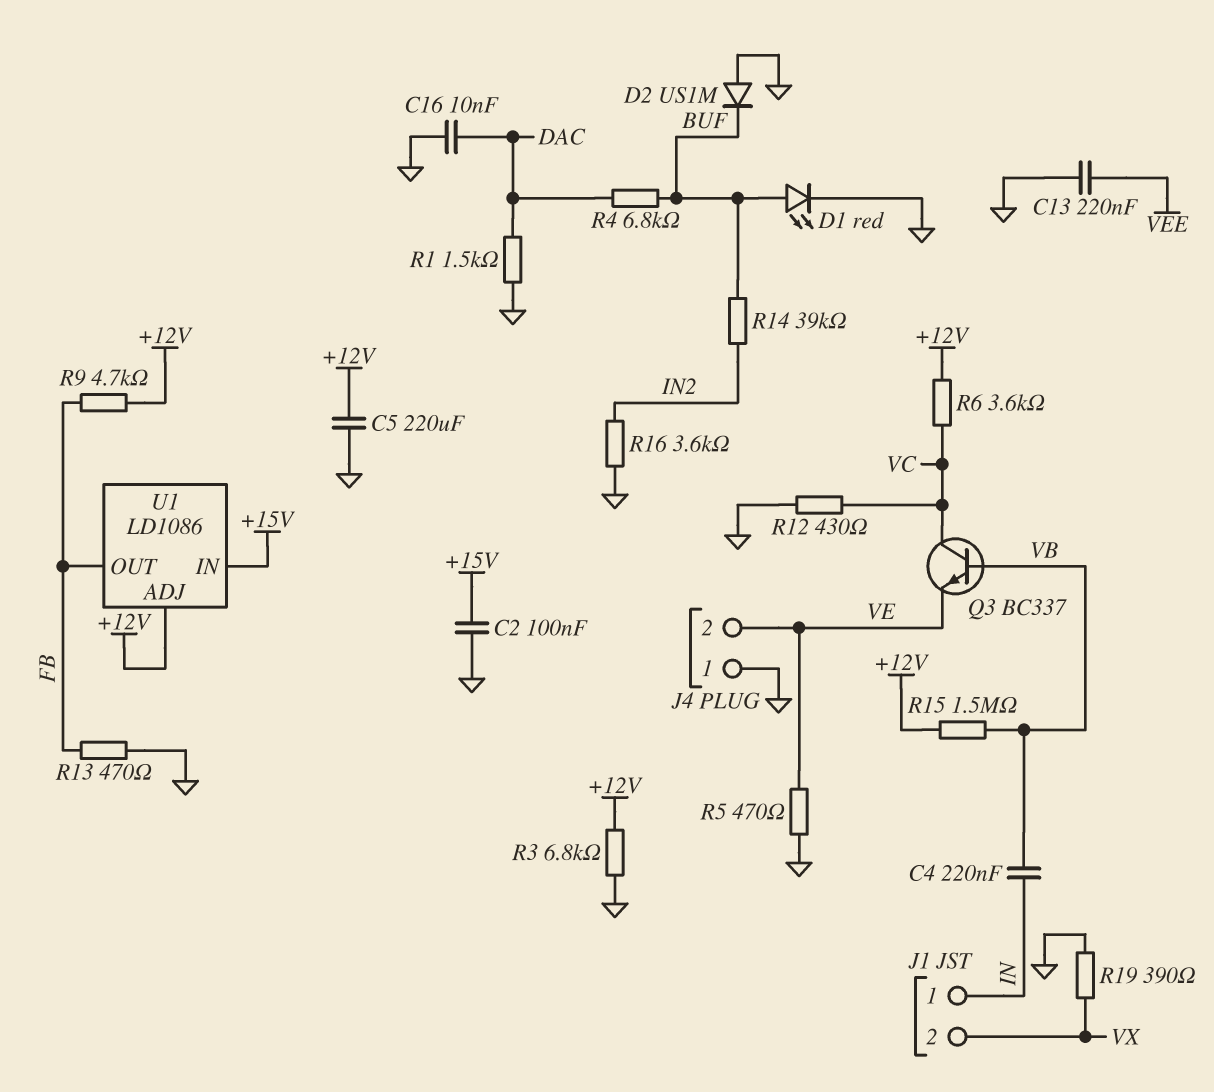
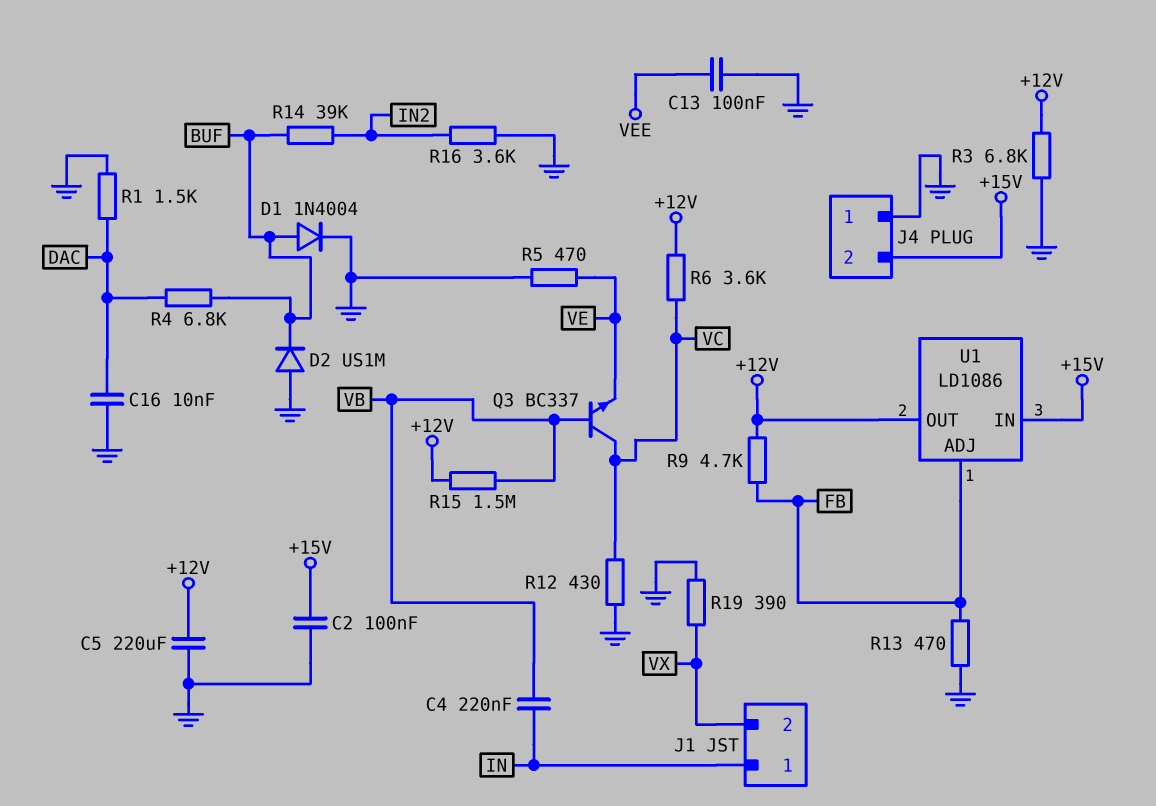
C13: 220nF (GND, VEE) -> 100nF (GND, VEE)
D1: LED red (A BUF, K GND) -> diode 1N4004 (A BUF, K GND)
J4 pin 2: VE -> +15V
U1 pin ADJ: +12V -> FB
U1 pin OUT: FB -> +12V

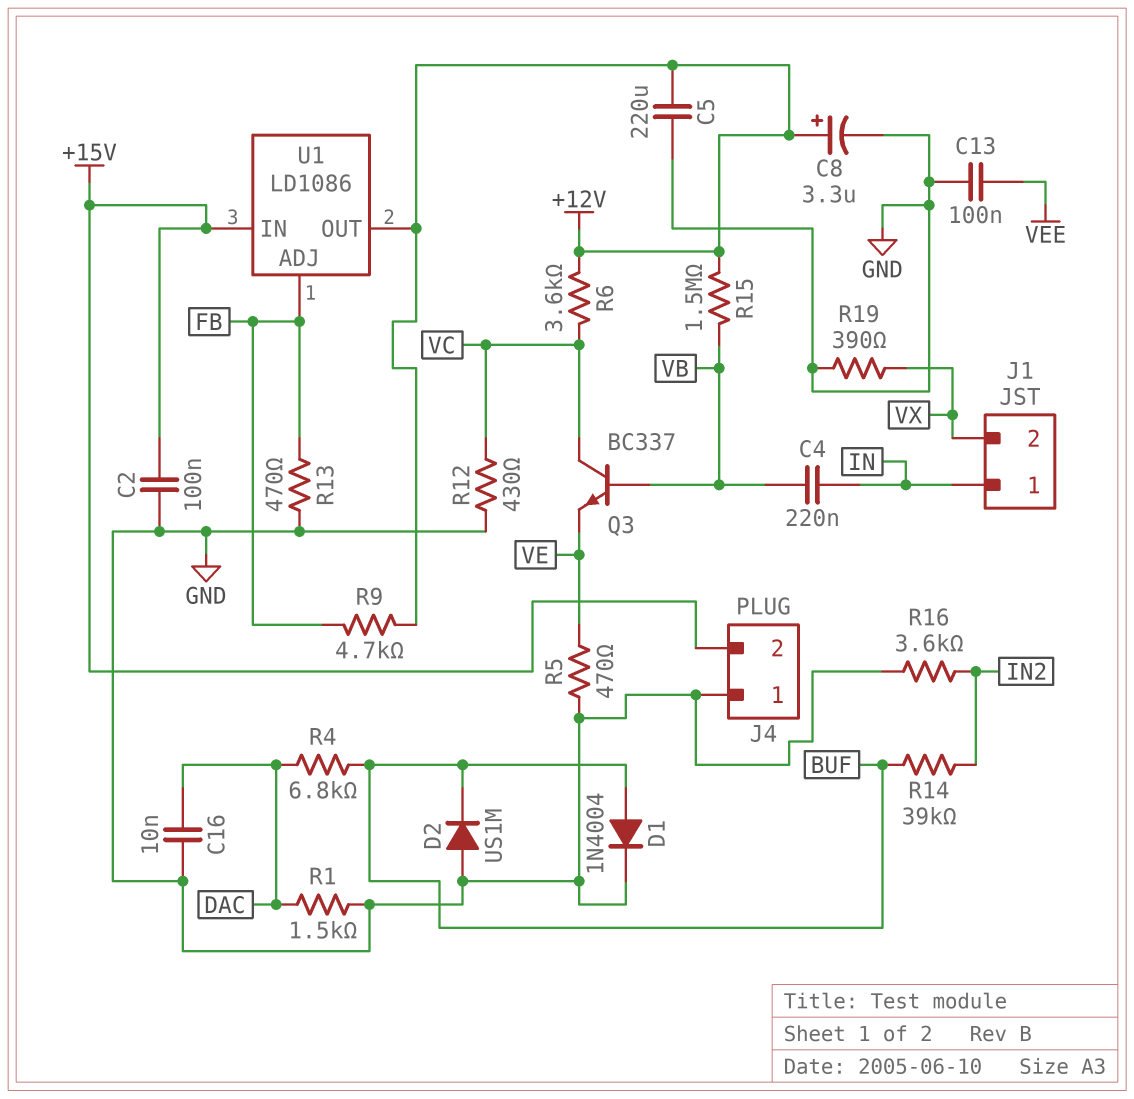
C8: none -> 3.3uF (plus +12V, minus GND)
R3: 6.8k (+12V, GND) -> none

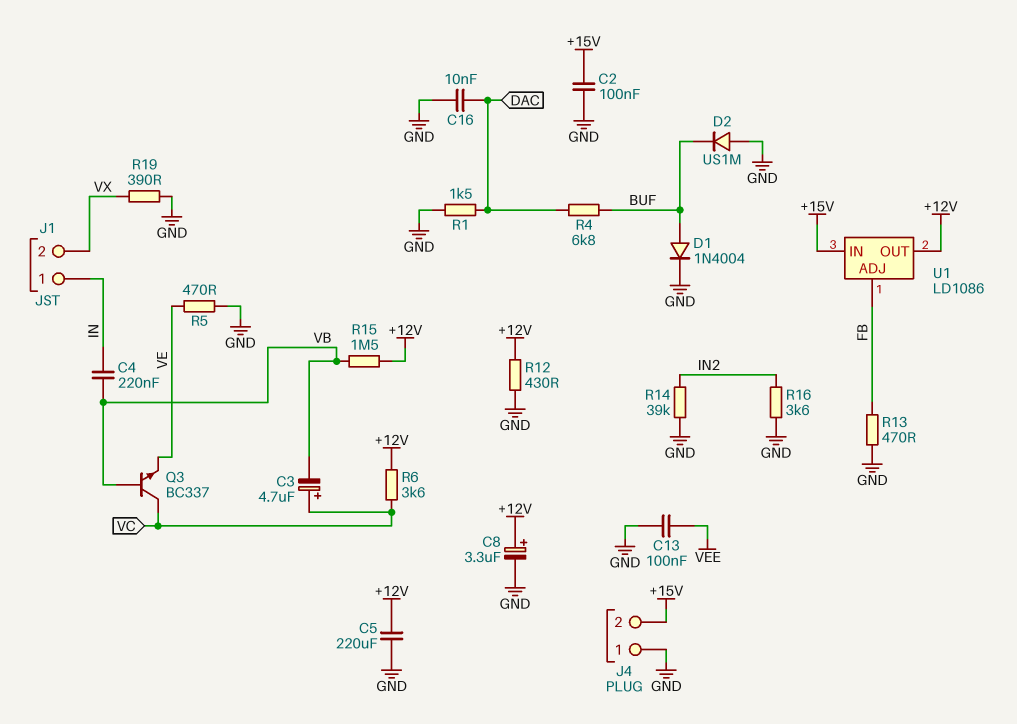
C3: none -> 4.7uF (plus VC, minus VB)
R9: 4.7k (+12V, FB) -> none
R12: 430 (GND, VC) -> 430 (+12V, GND)
R14: 39k (BUF, IN2) -> 39k (GND, IN2)

